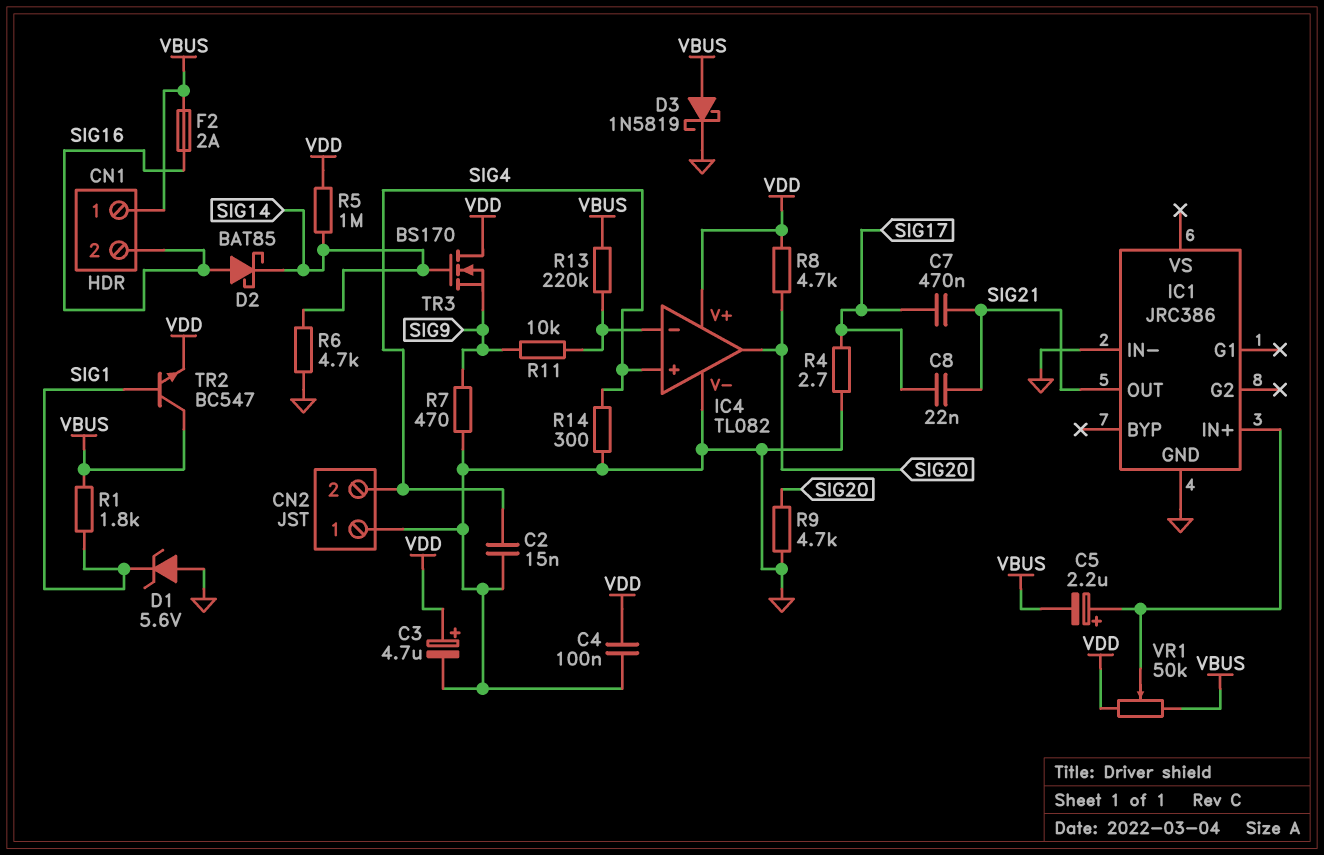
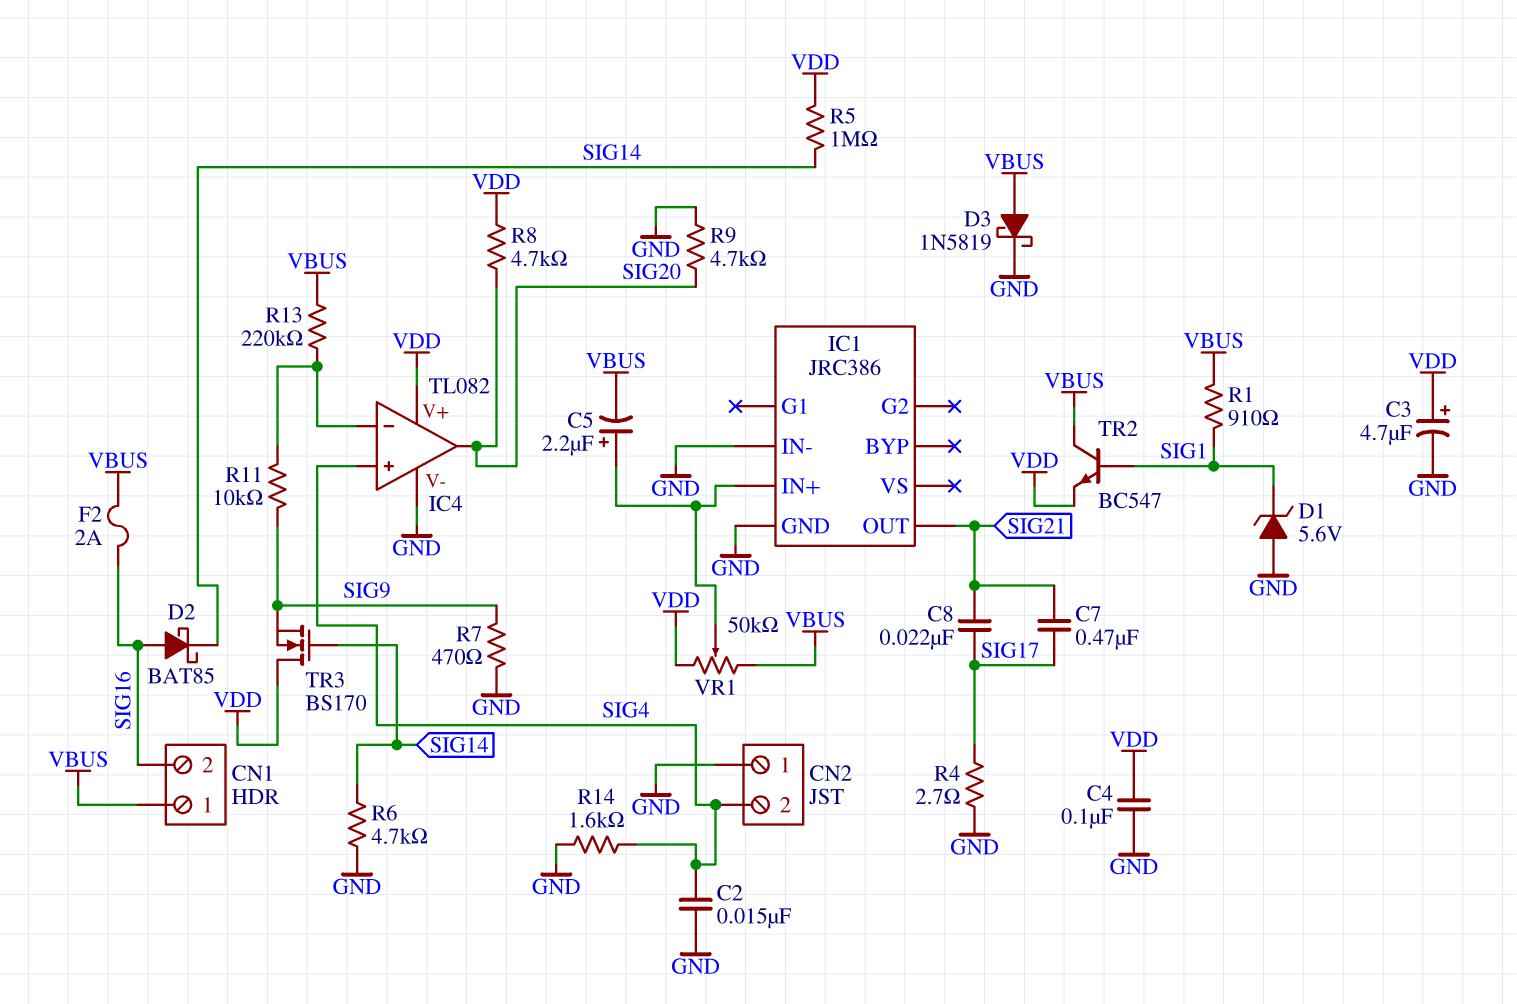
R1: 1.8k (SIG1, VBUS) -> 910 (SIG1, VBUS)
R14: 300 (GND, SIG4) -> 1.6k (GND, SIG4)

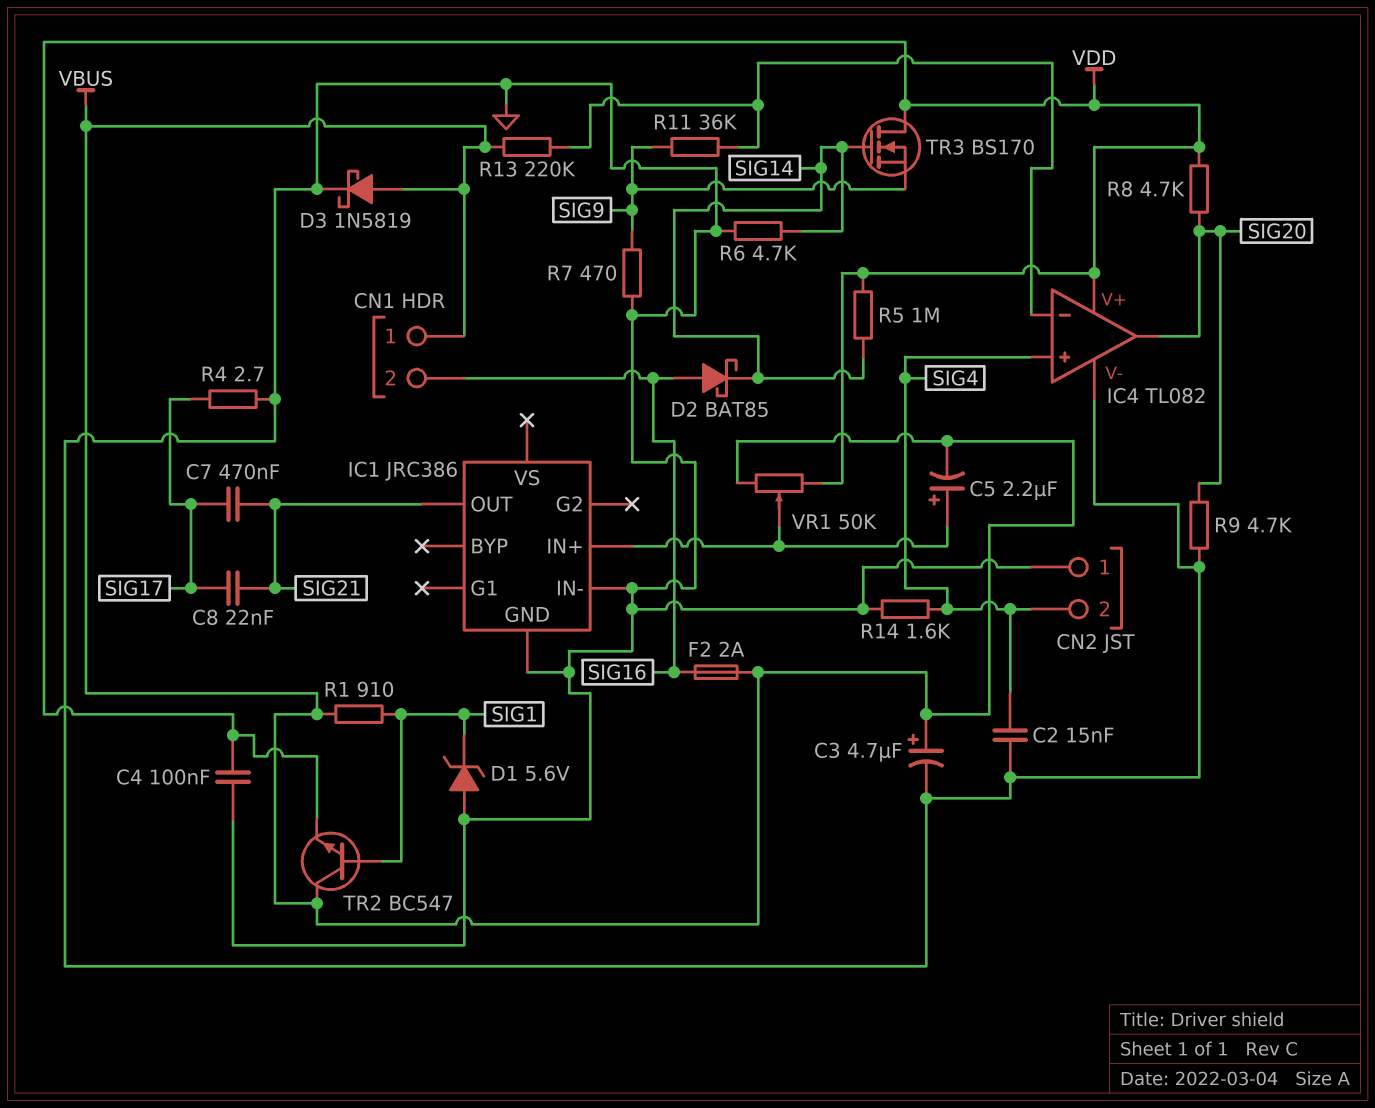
C3: 4.7uF (plus VDD, minus GND) -> 4.7uF (plus VBUS, minus GND)
R11: 10k (IC4/in-, SIG9) -> 36k (IC4/in-, SIG9)

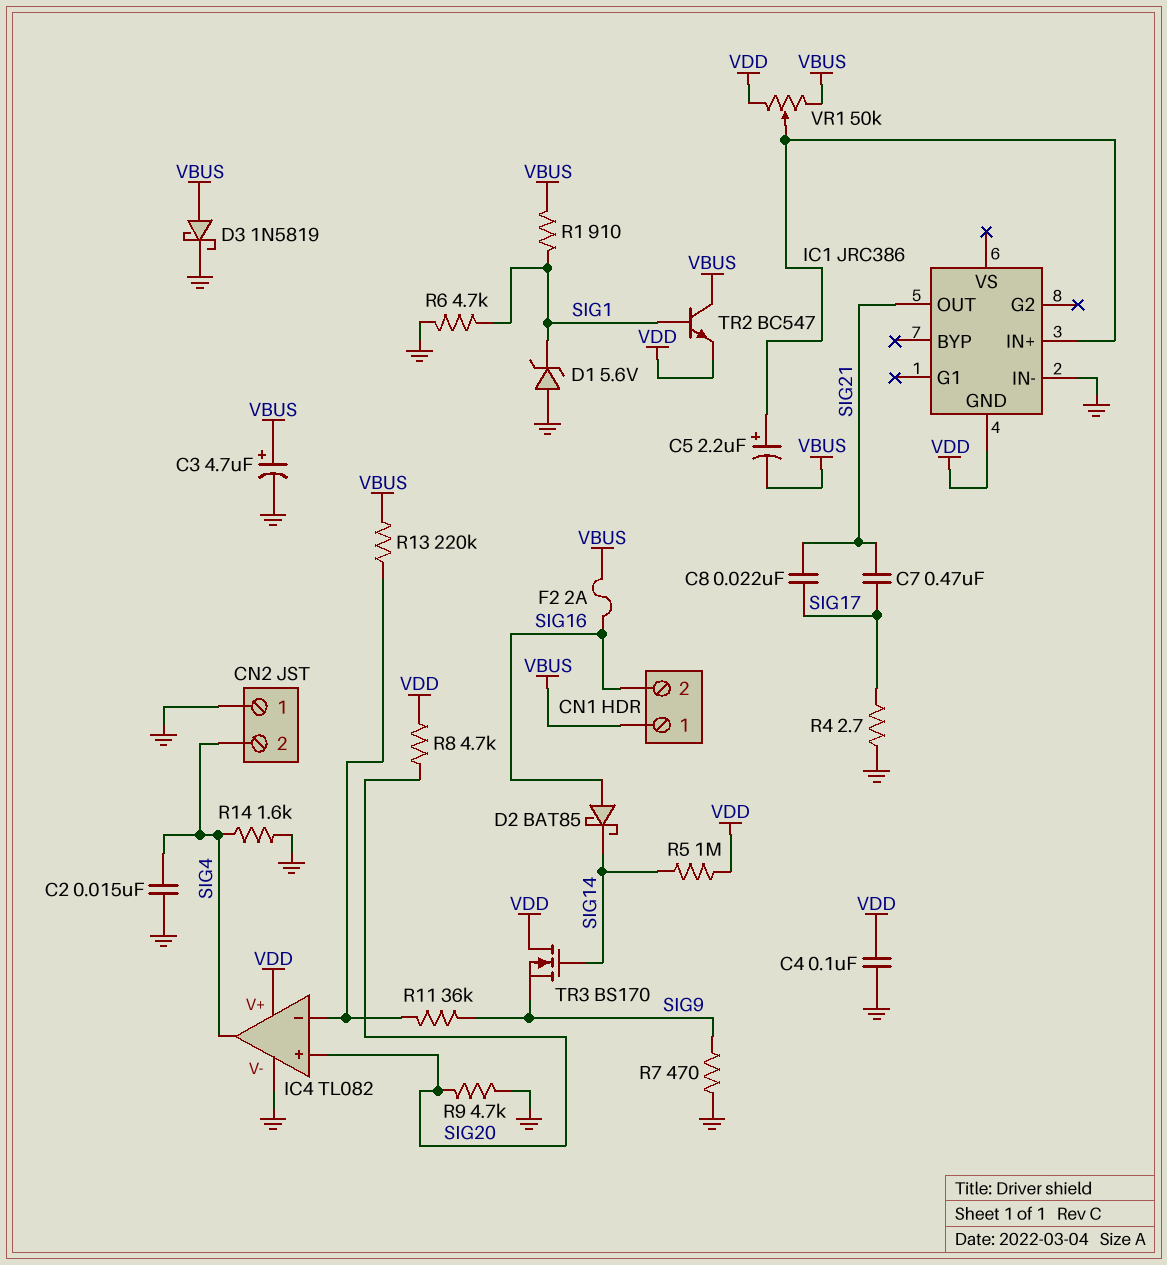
IC1 pin GND: GND -> VDD
IC4 pin in+: SIG4 -> SIG20
IC4 pin out: SIG20 -> SIG4
R6: 4.7k (GND, SIG14) -> 4.7k (GND, SIG1)

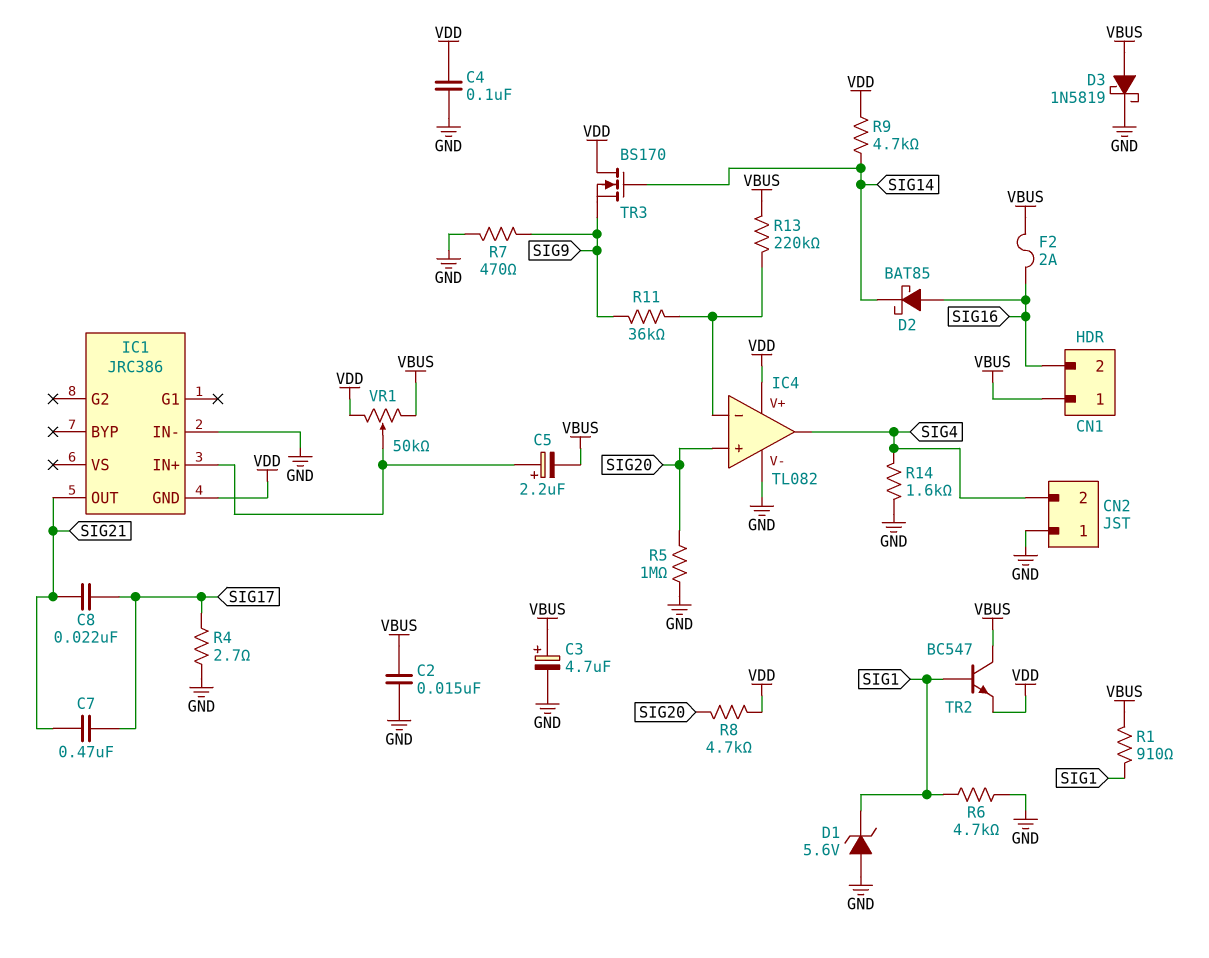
C2: 15nF (GND, SIG4) -> 15nF (GND, VBUS)
R5: 1M (SIG14, VDD) -> 1M (GND, SIG20)
R9: 4.7k (GND, SIG20) -> 4.7k (SIG14, VDD)

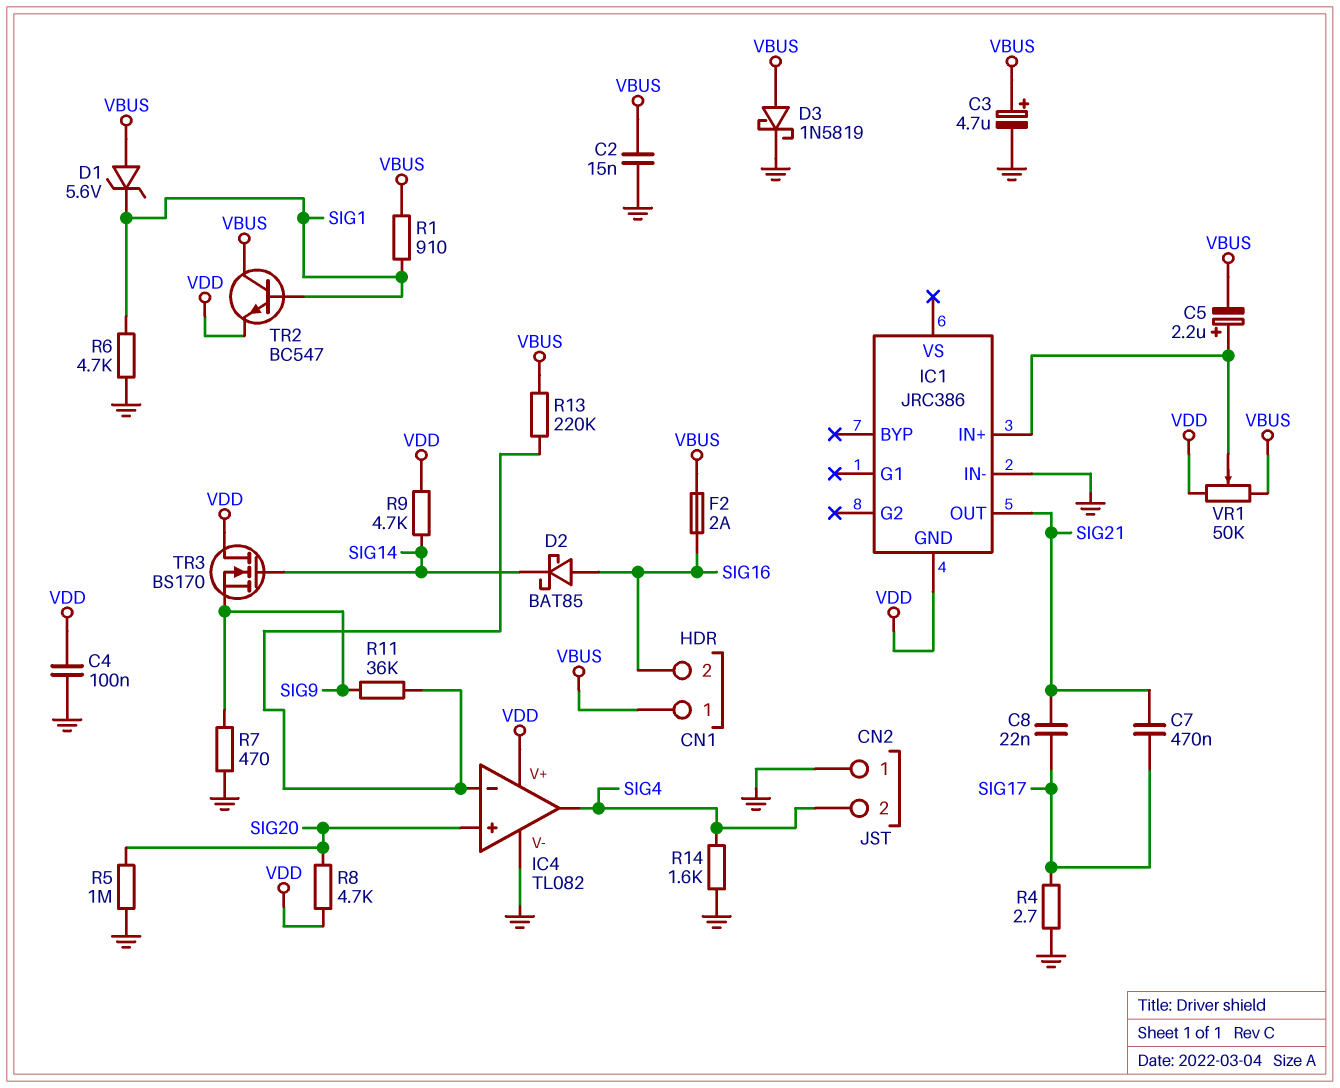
D1: zener 5.6V (A GND, K SIG1) -> zener 5.6V (A VBUS, K SIG1)

